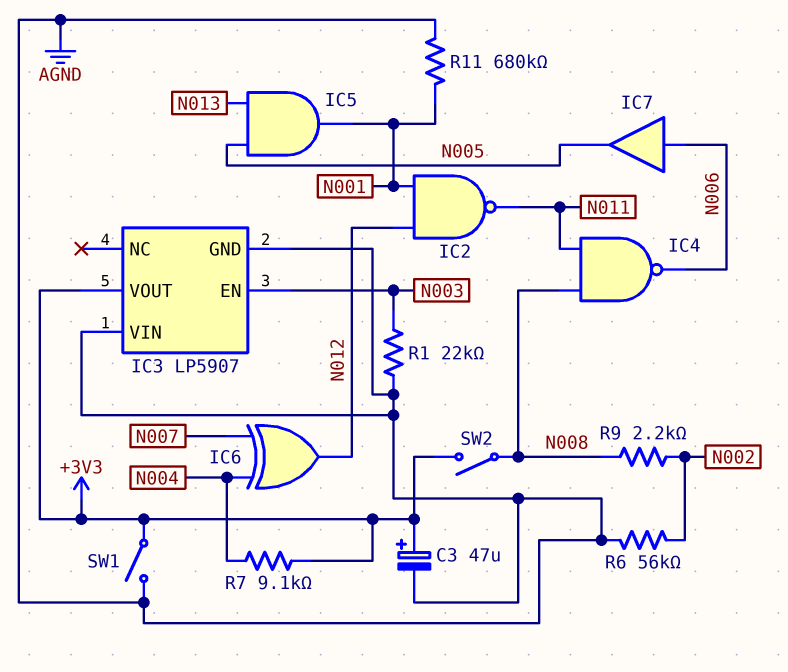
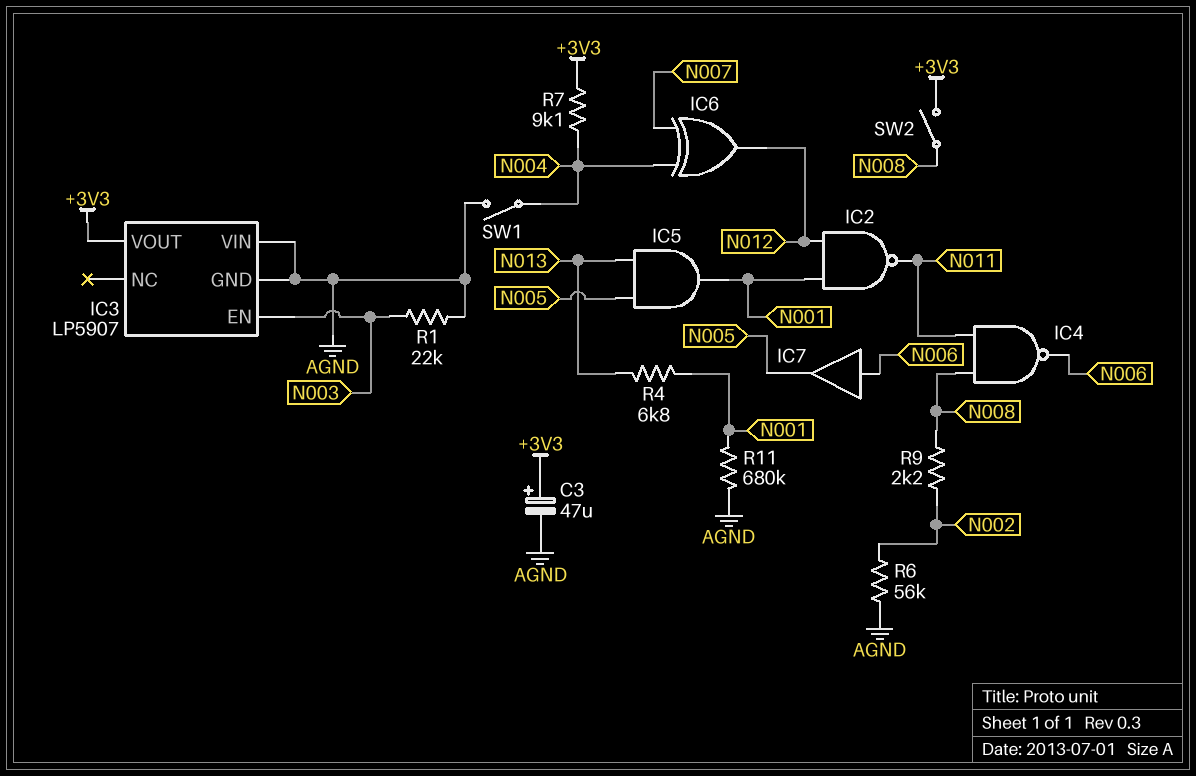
R4: none -> 6.8k (N001, N013)
SW1: switch (+3V3, AGND) -> switch (AGND, N004)

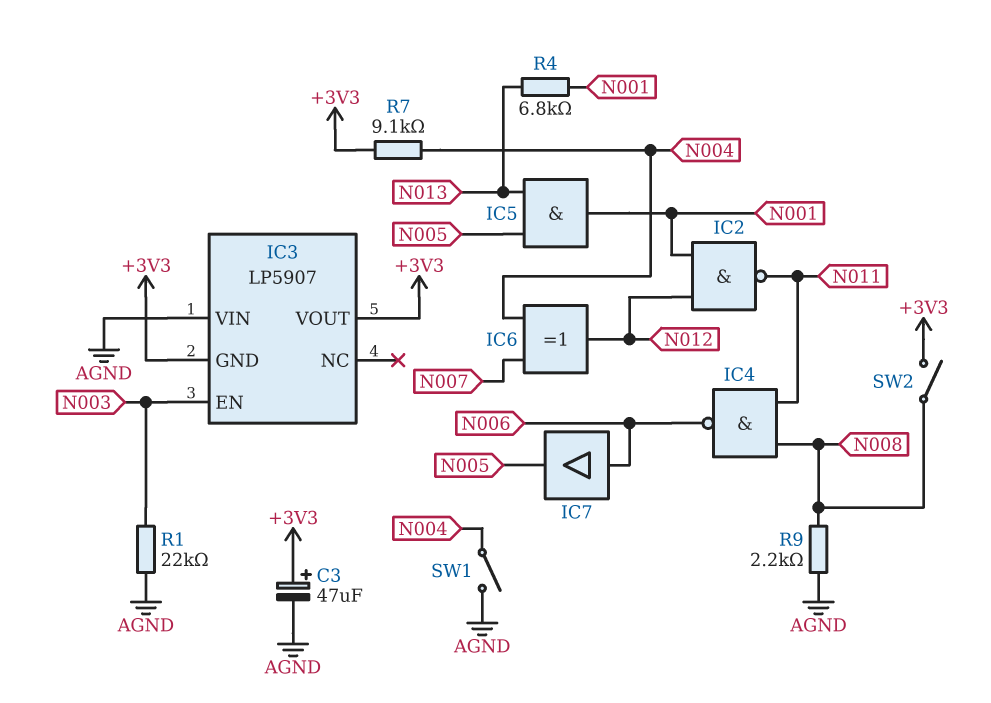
IC3 pin GND: AGND -> +3V3
R6: 56k (AGND, N002) -> none
R9: 2.2k (N002, N008) -> 2.2k (AGND, N008)
R11: 680k (AGND, N001) -> none

